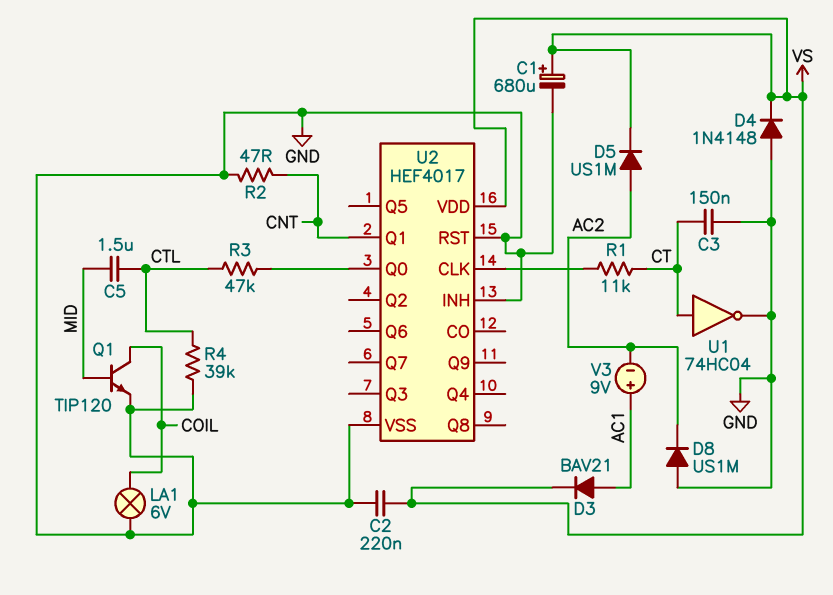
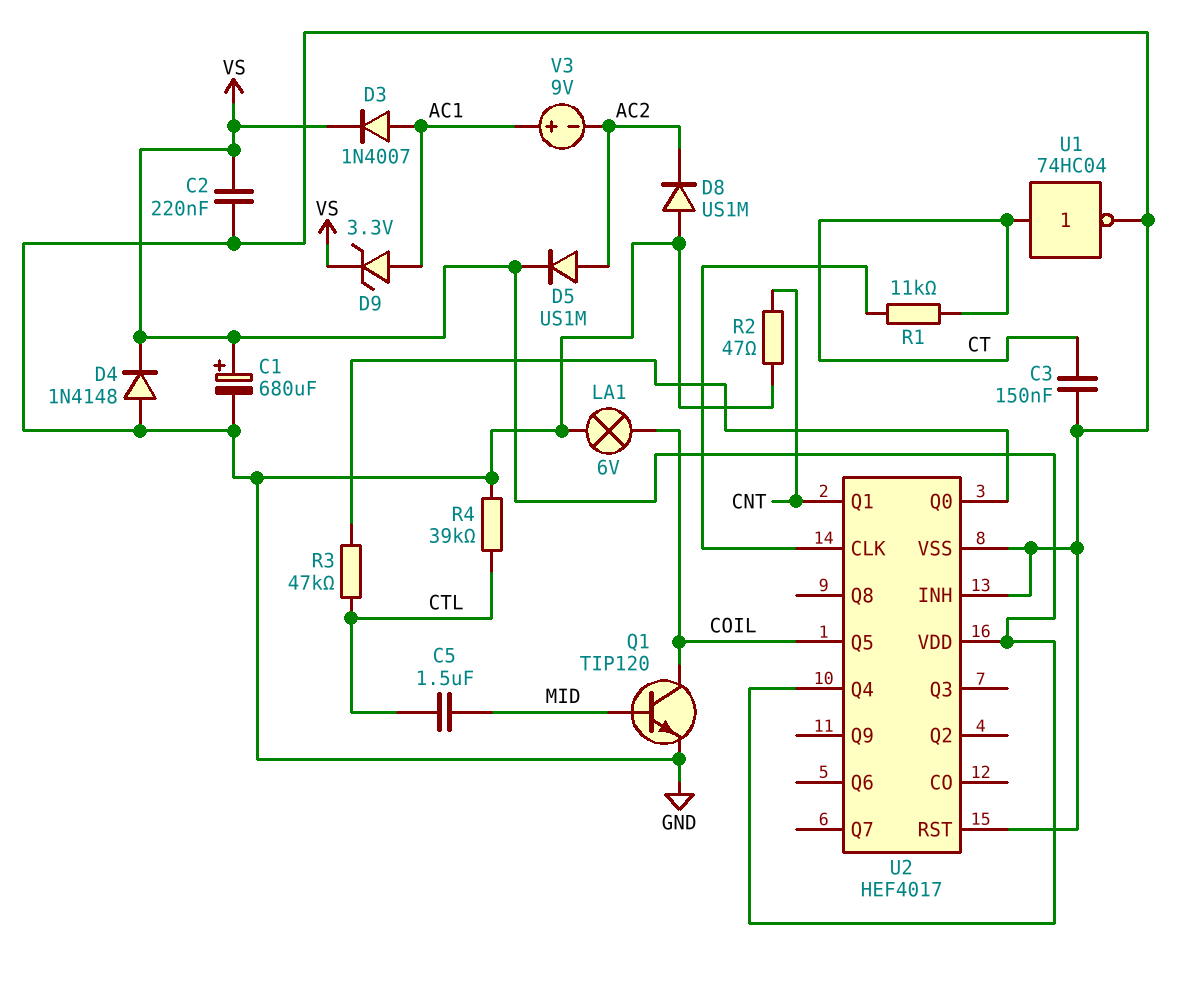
D3: diode BAV21 (A AC1, K VS) -> diode 1N4007 (A AC1, K VS)
D9: none -> zener 3.3V (A AC1, K VS)
U2 pin Q4: none -> VS
U2 pin Q5: none -> COIL

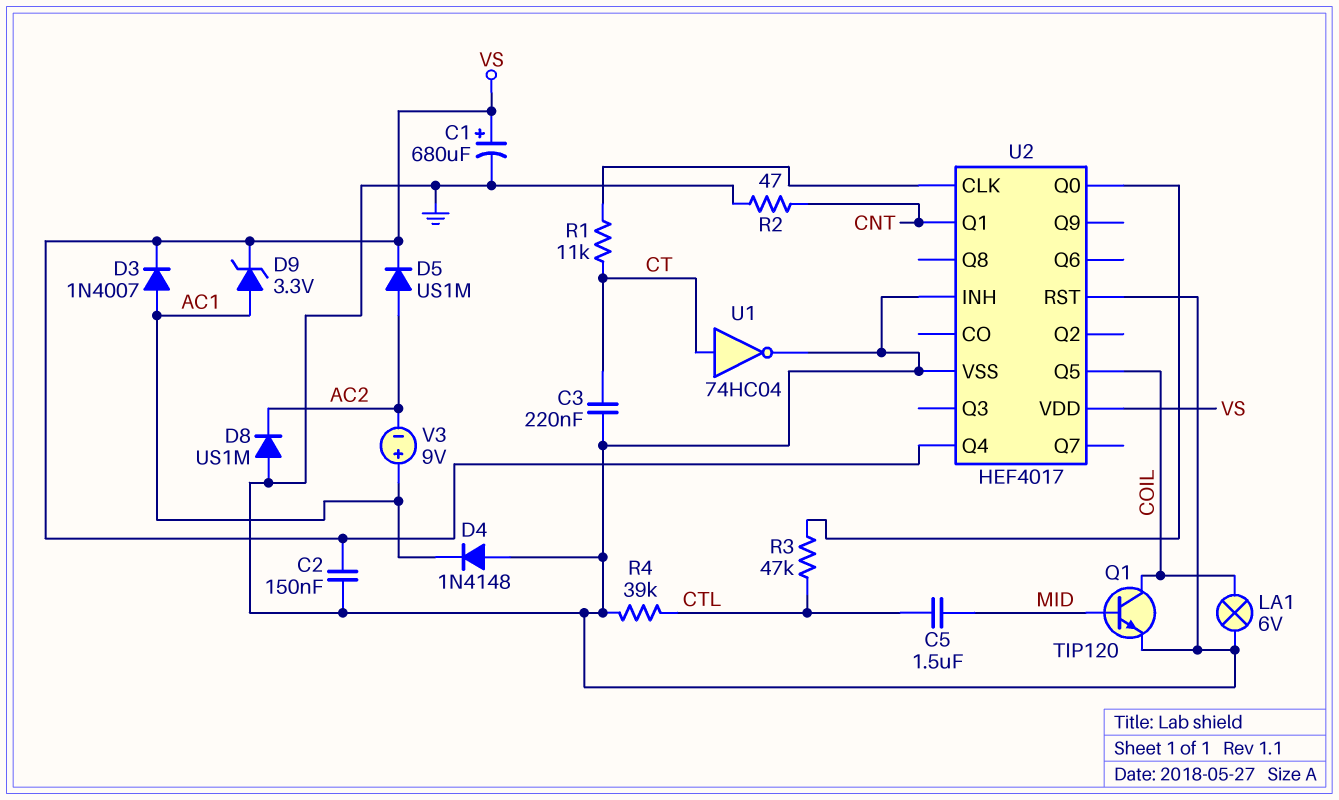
C2: 220nF (GND, VS) -> 150nF (GND, VS)
C3: 150nF (CT, GND) -> 220nF (CT, GND)
D4: diode 1N4148 (A GND, K VS) -> diode 1N4148 (A GND, K AC1)

